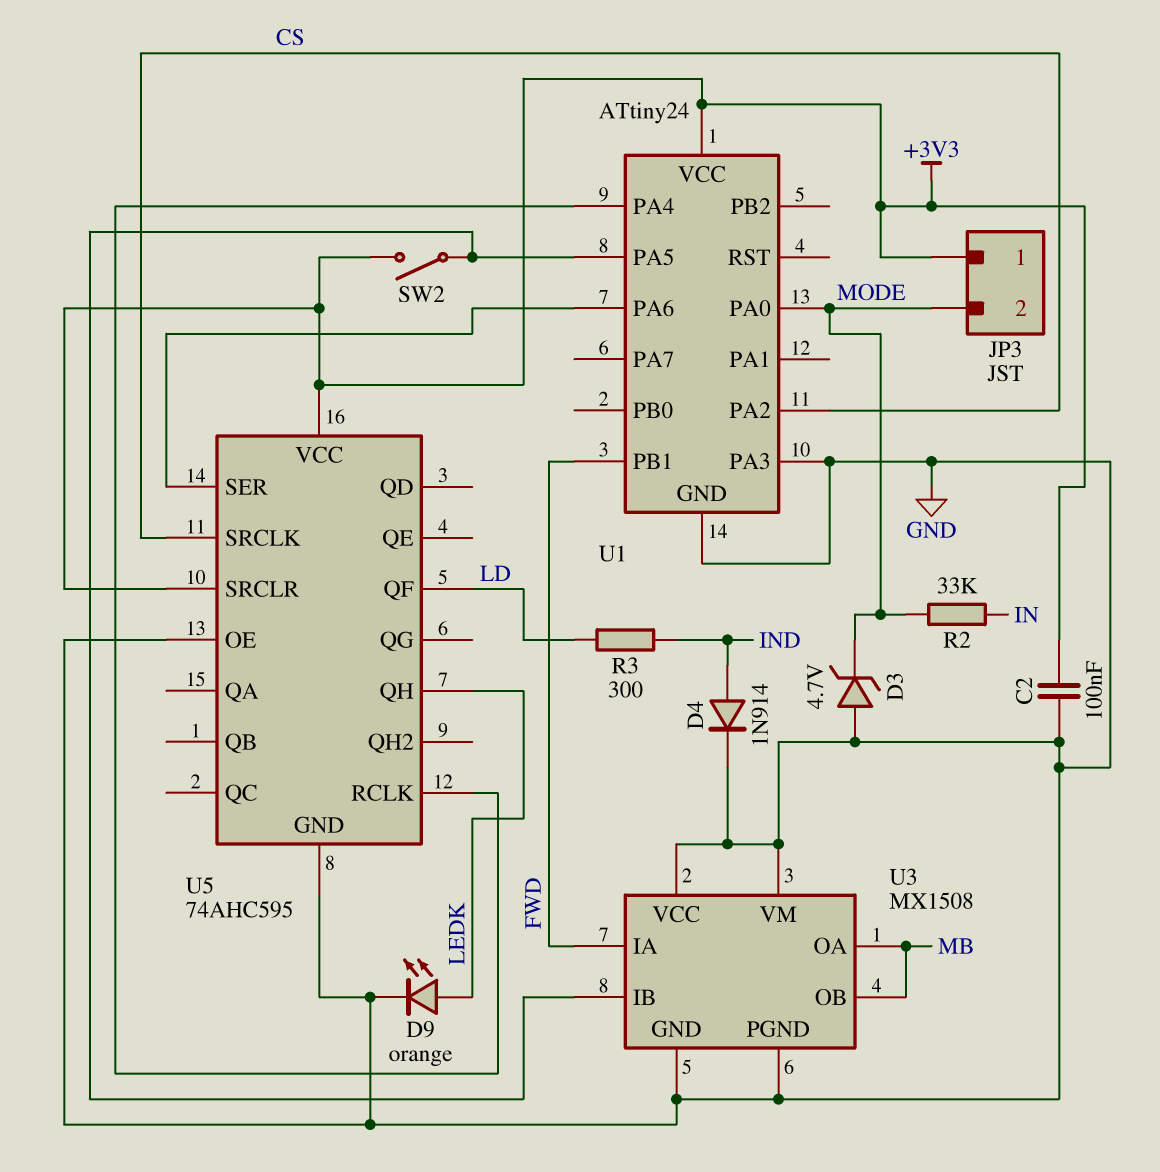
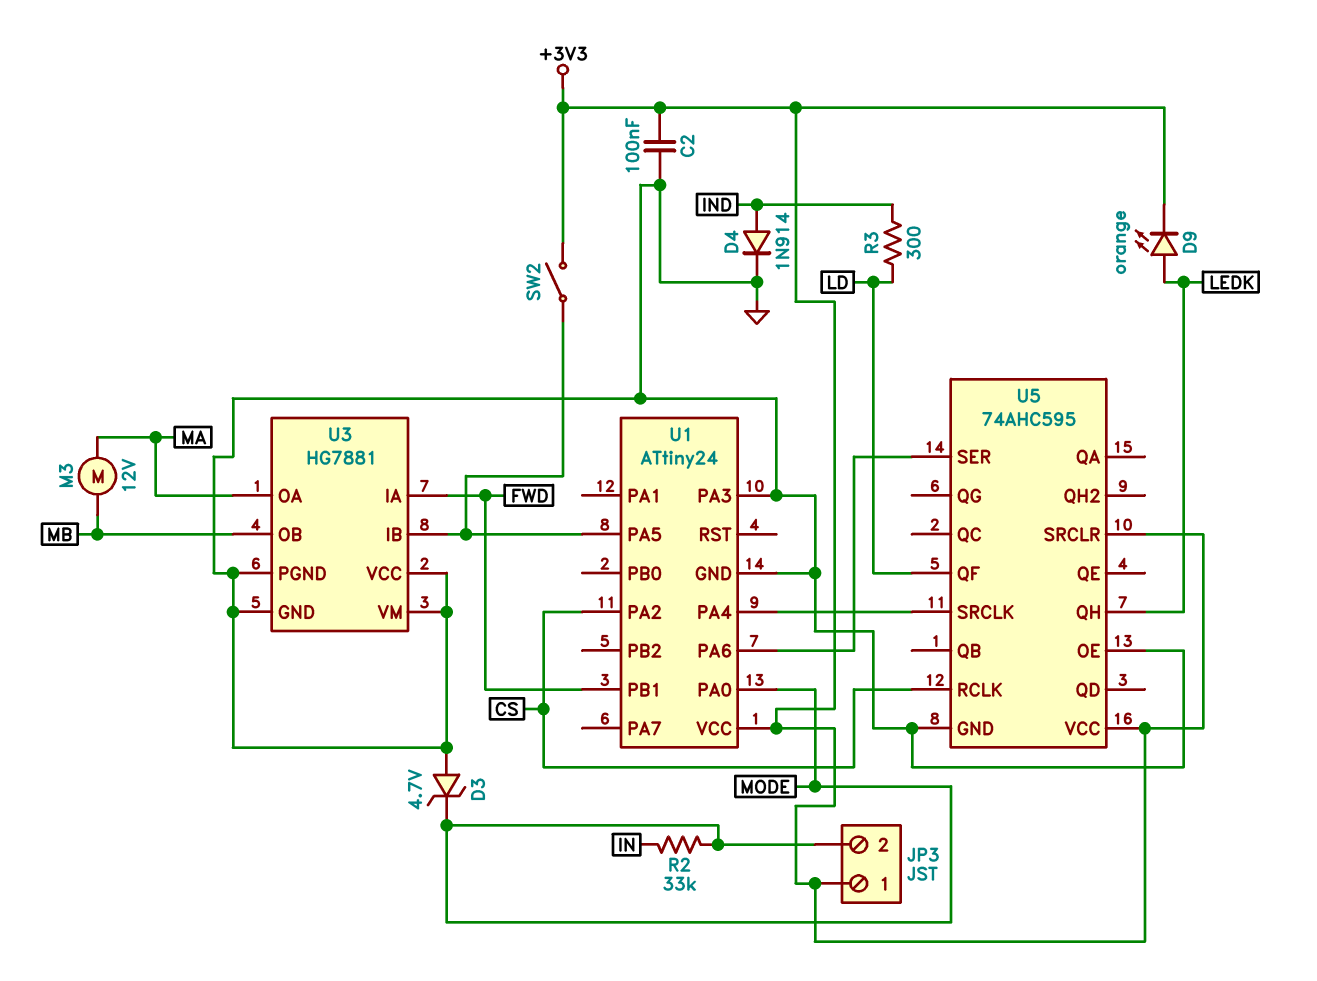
D9: LED orange (A LEDK, K GND) -> LED orange (A LEDK, K +3V3)
M3: none -> motor 12V (MA, MB)
U3: MX1508 -> HG7881
U3 pin OA: MB -> MA
U5 pin RCLK: U1/PA4 -> CS
U5 pin SRCLK: CS -> U1/PA4

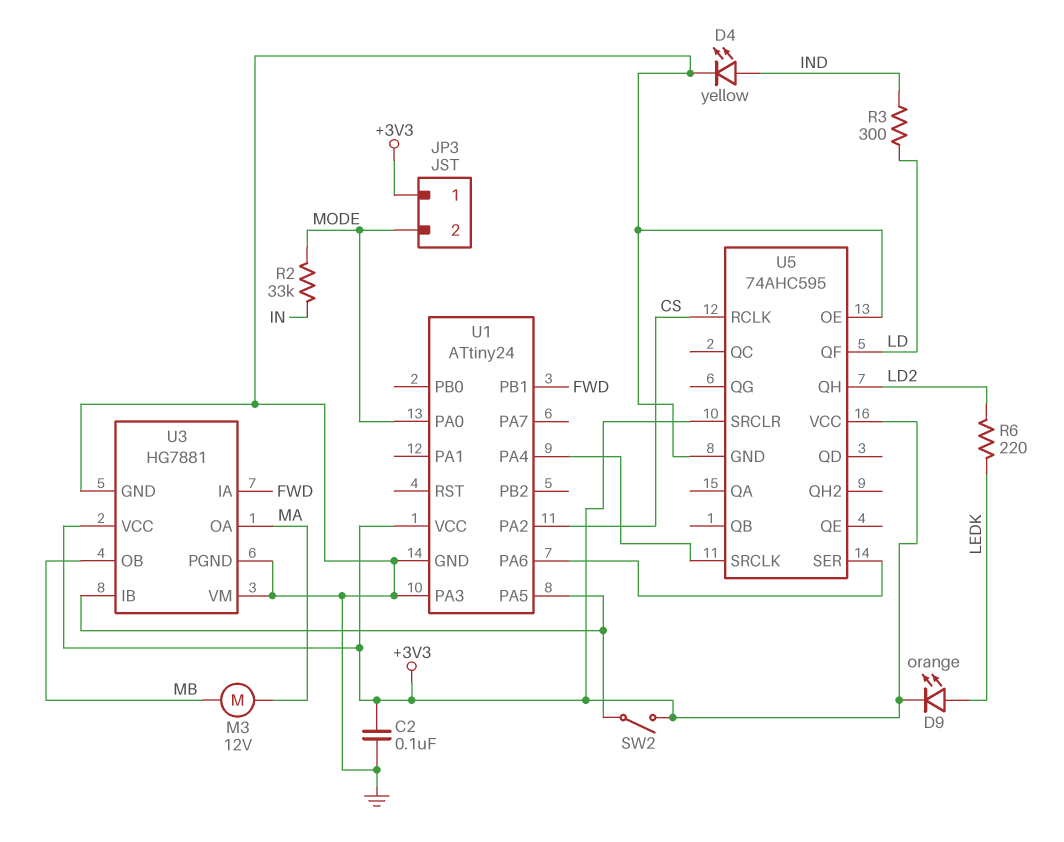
D3: zener 4.7V (A GND, K MODE) -> none
D4: diode 1N914 (A IND, K GND) -> LED yellow (A IND, K GND)
R6: none -> 220 (LD2, LEDK)
U3 pin VCC: GND -> +3V3
U5 pin QH: LEDK -> LD2

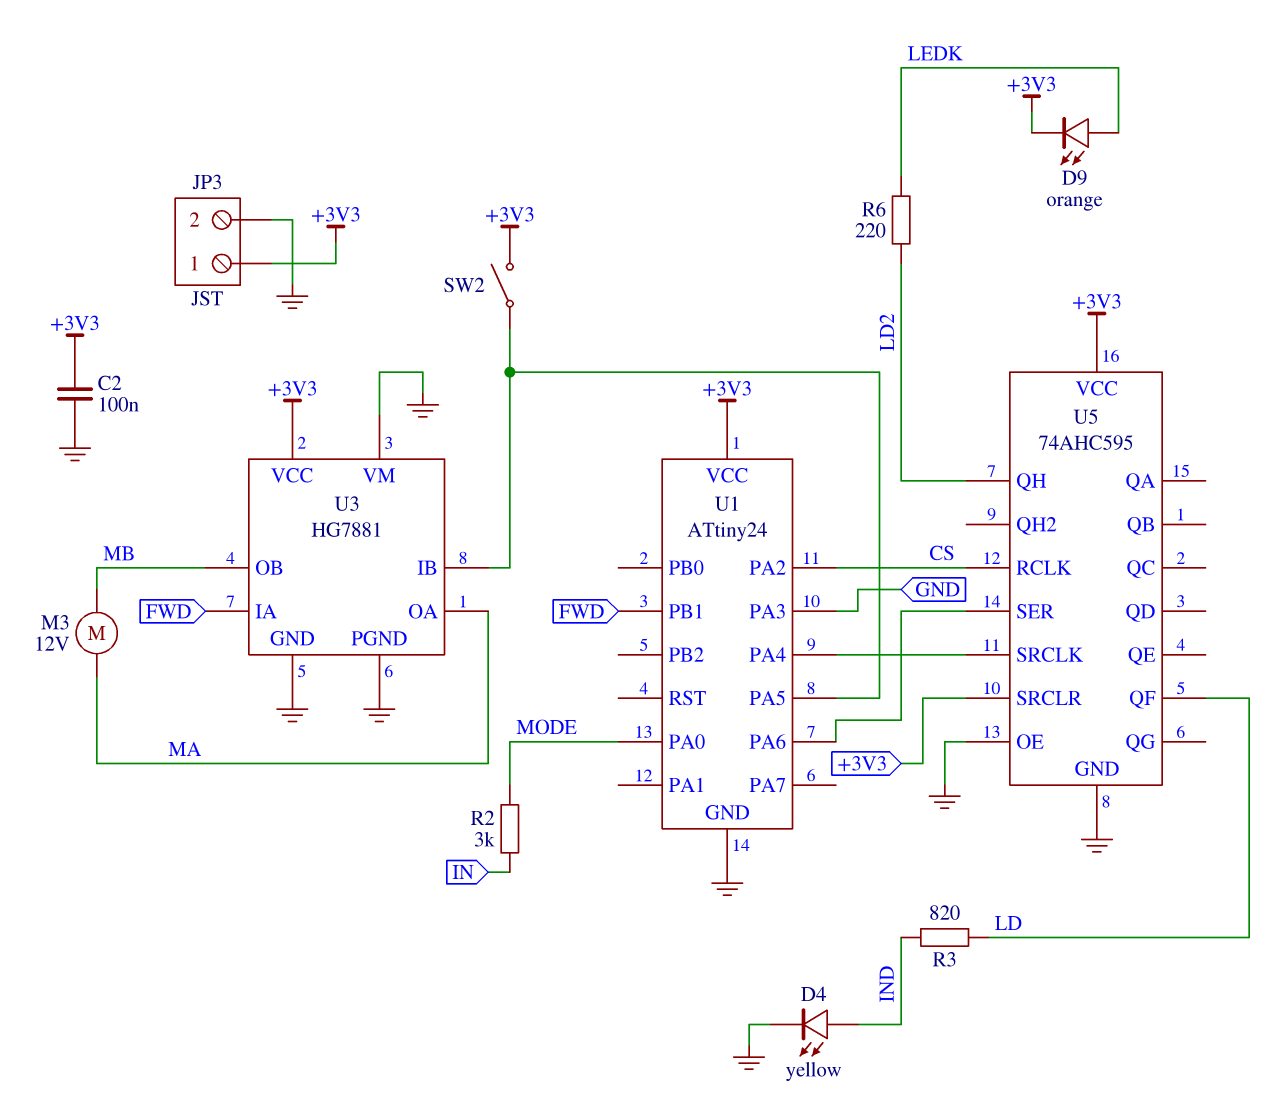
JP3 pin 2: MODE -> GND
R2: 33k (IN, MODE) -> 3k (IN, MODE)
R3: 300 (IND, LD) -> 820 (IND, LD)

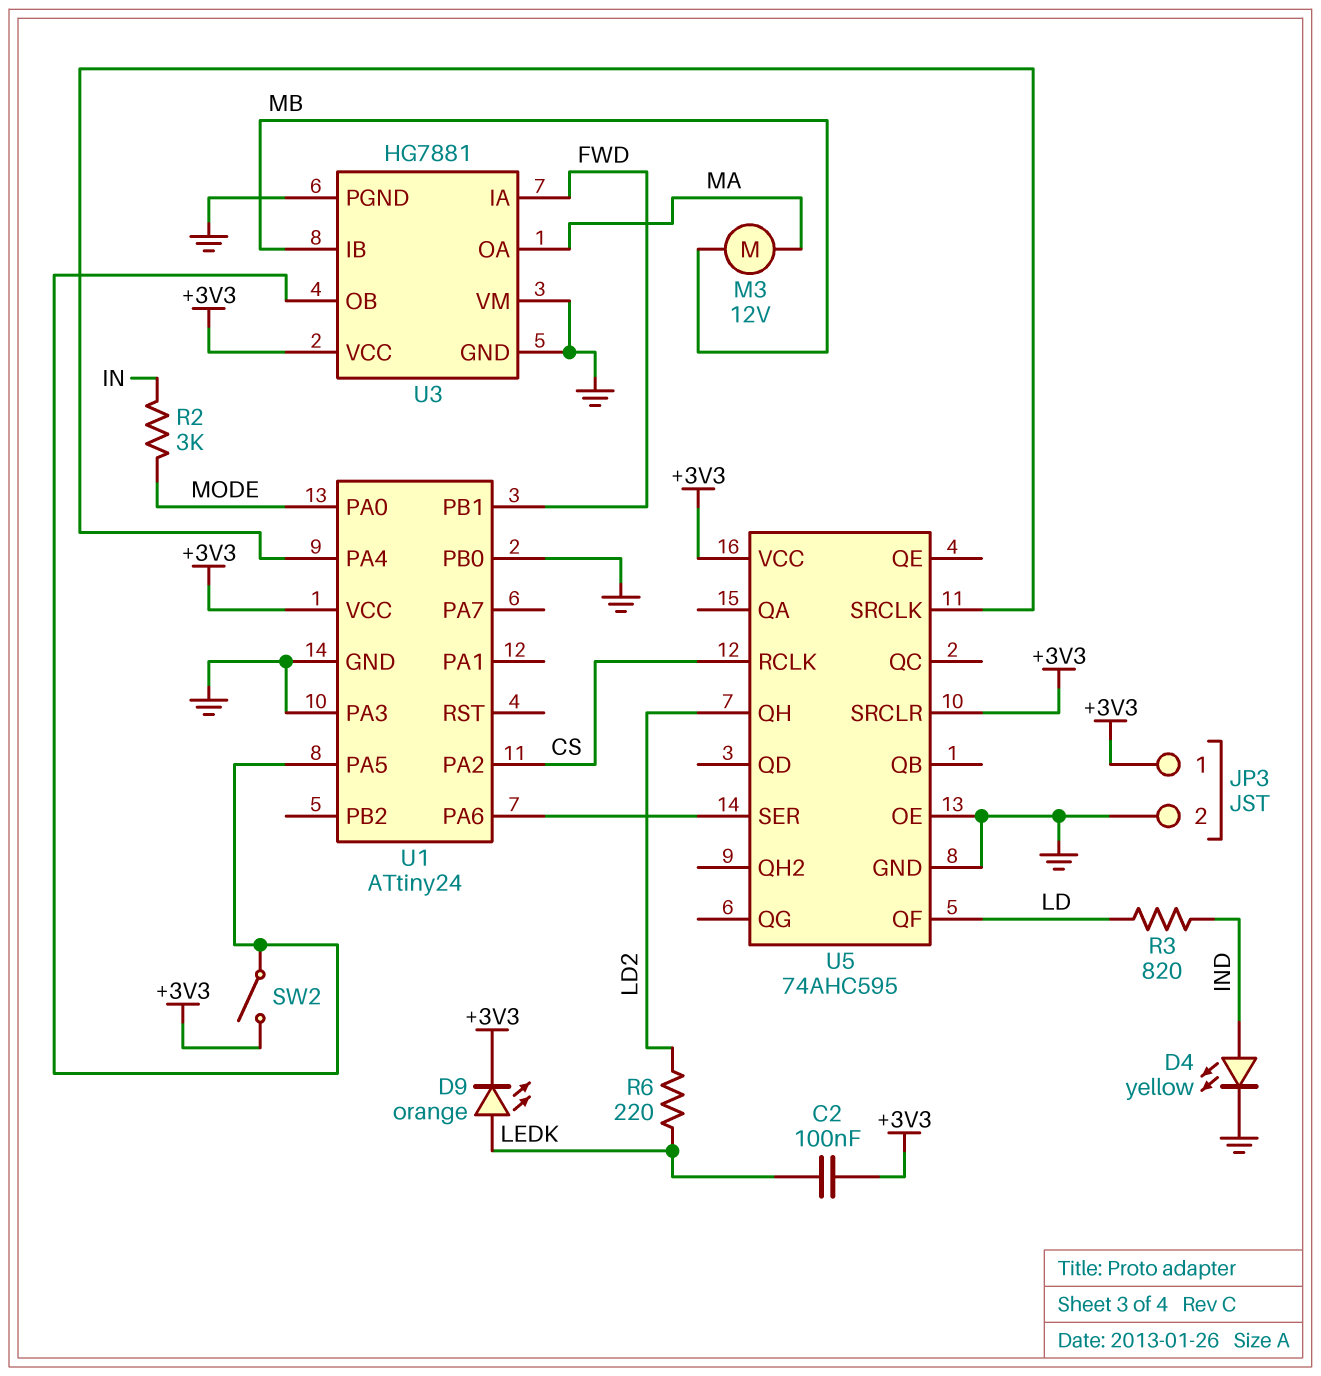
C2: 100nF (+3V3, GND) -> 100nF (+3V3, LEDK)
U1 pin PB0: none -> GND
U3 pin IB: U1/PA5 -> MB
U3 pin OB: MB -> U1/PA5

